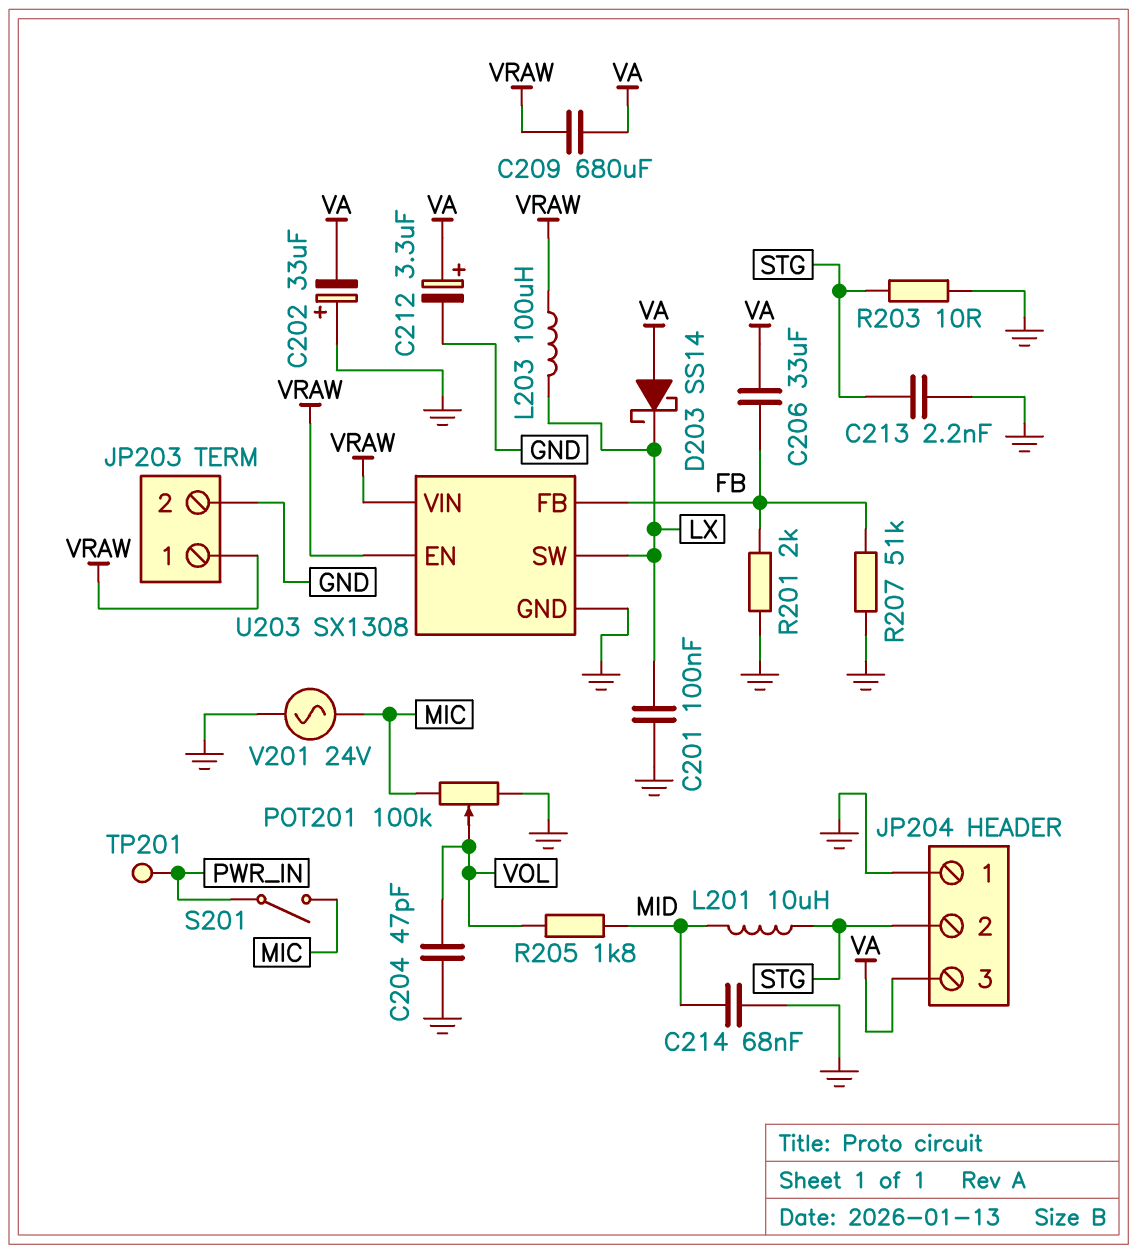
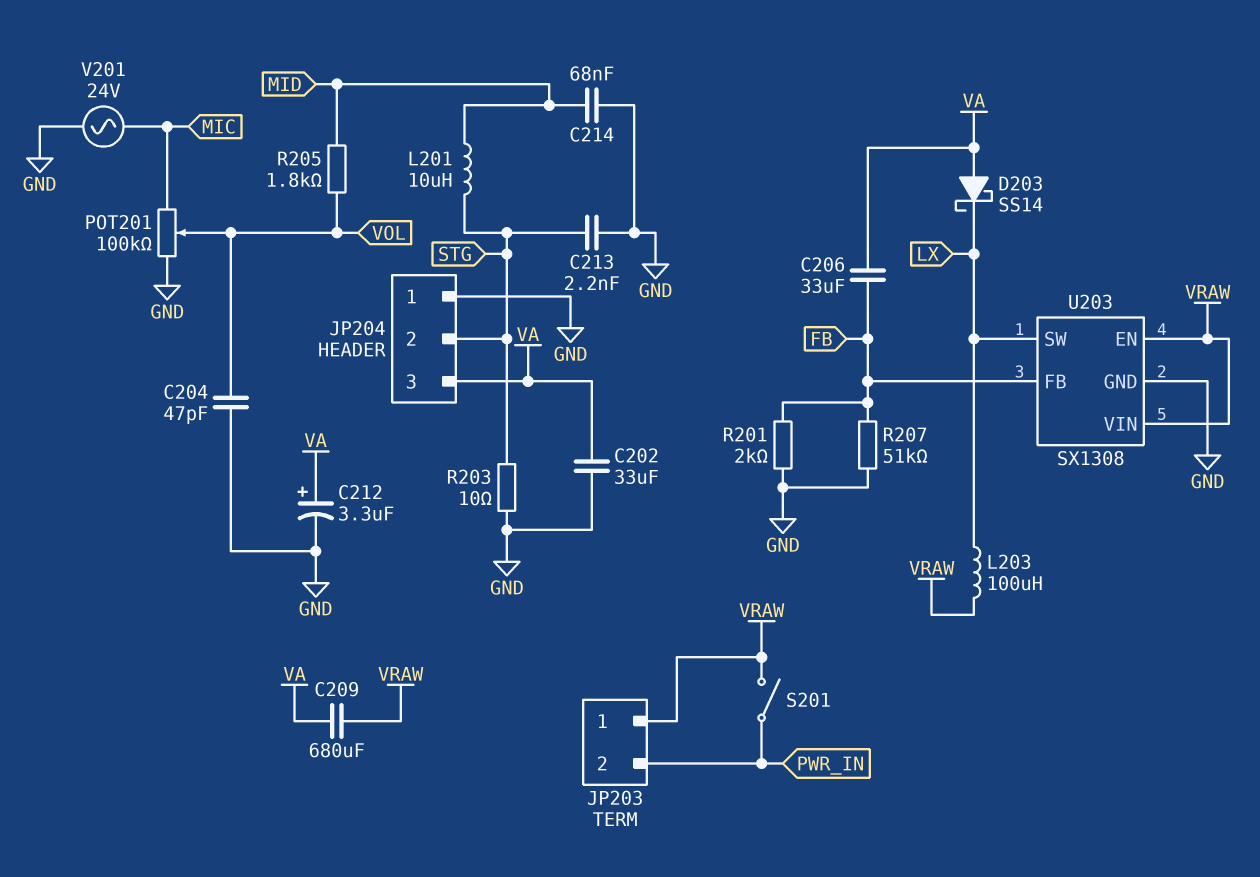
C201: 100nF (GND, LX) -> none
C202: 33uF (plus GND, minus VA) -> 33uF (GND, VA)
JP203 pin 2: GND -> PWR_IN
S201: switch (MIC, PWR_IN) -> switch (PWR_IN, VRAW)
TP201: test point (PWR_IN) -> none

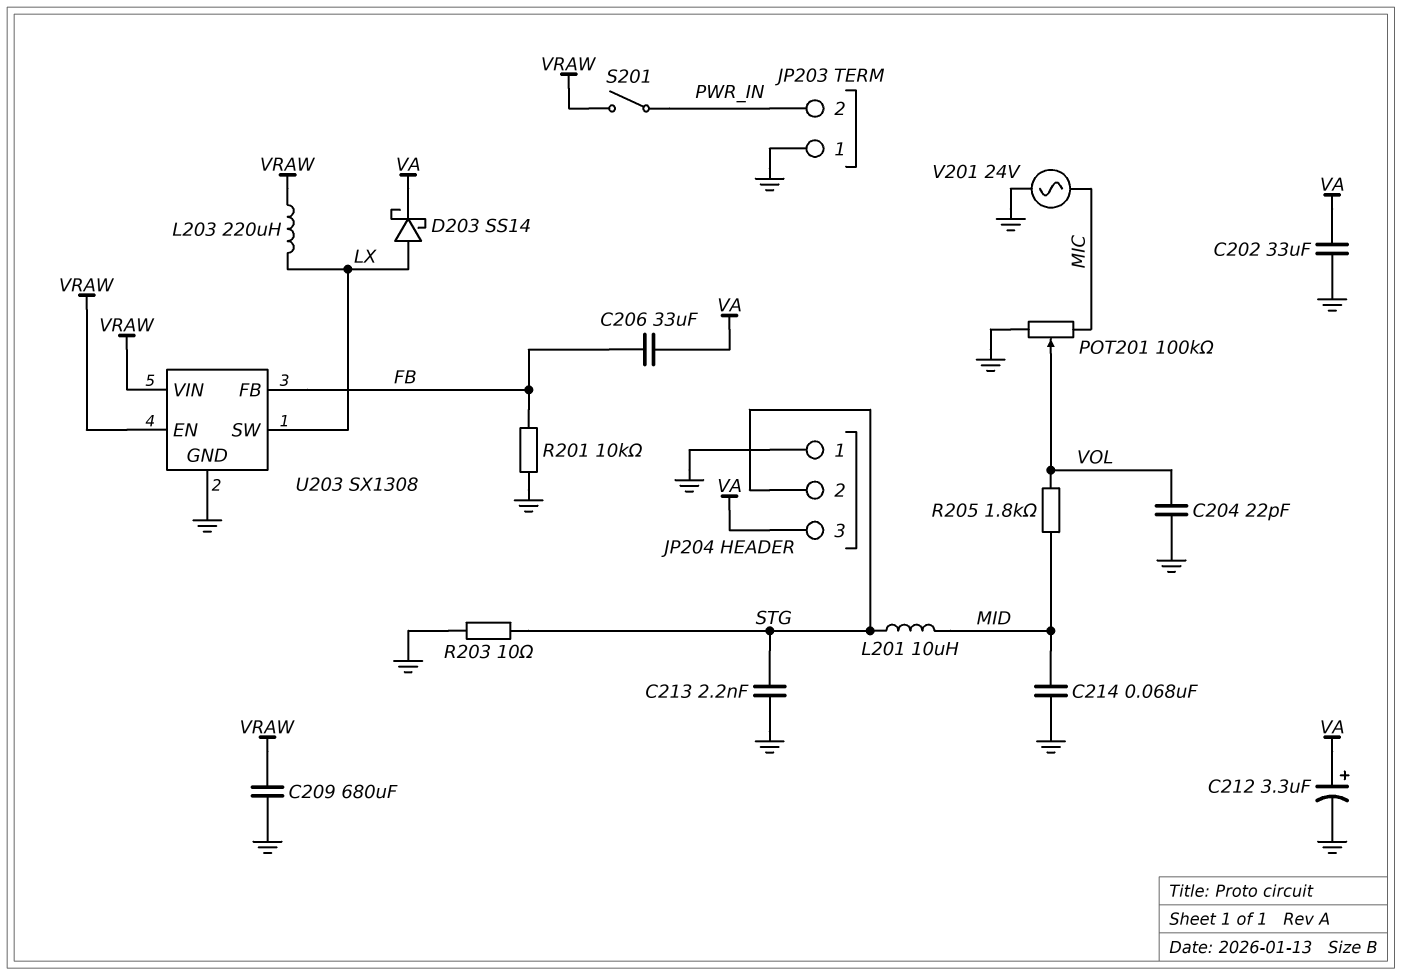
C204: 47pF (GND, VOL) -> 22pF (GND, VOL)
C209: 680uF (VA, VRAW) -> 680uF (GND, VRAW)
D203: schottky SS14 (A VA, K LX) -> schottky SS14 (A LX, K VA)
JP203 pin 1: VRAW -> GND
L203: 100uH (LX, VRAW) -> 220uH (LX, VRAW)
R201: 2k (FB, GND) -> 10k (FB, GND)
R207: 51k (FB, GND) -> none

